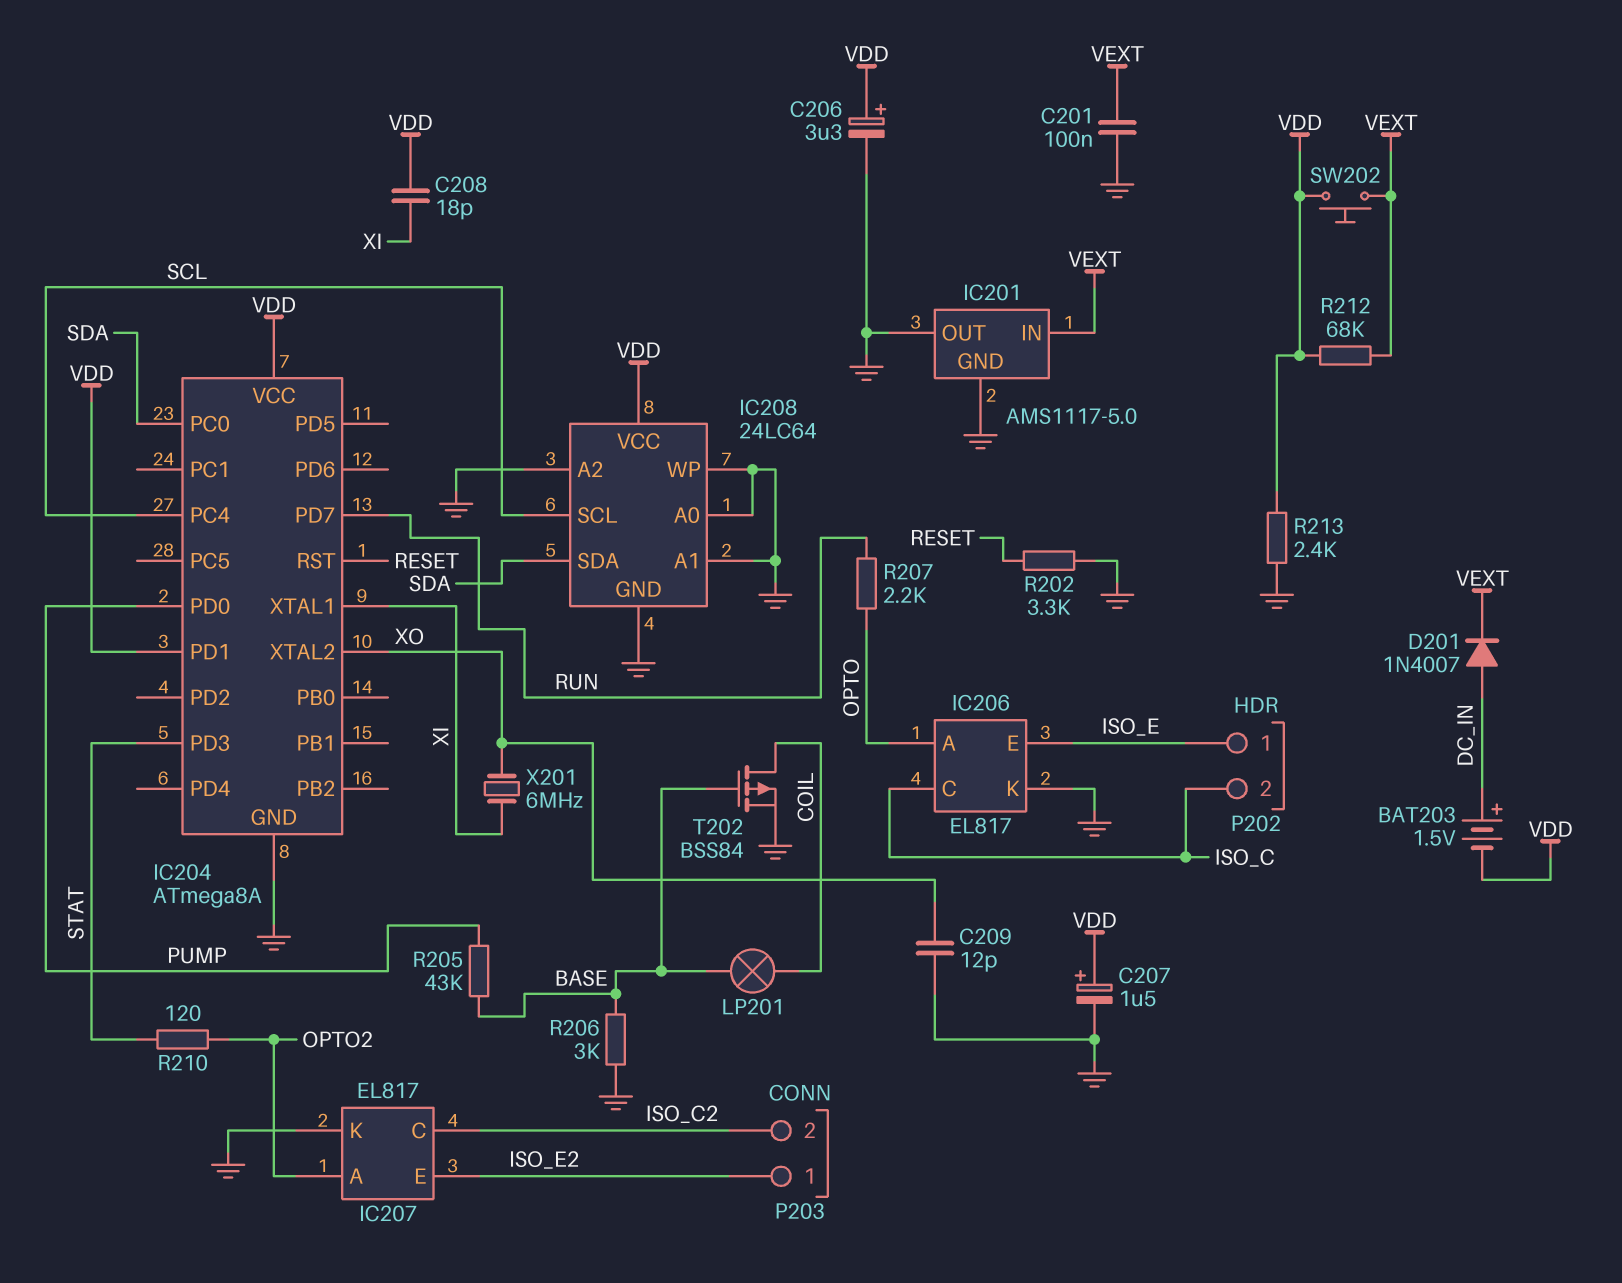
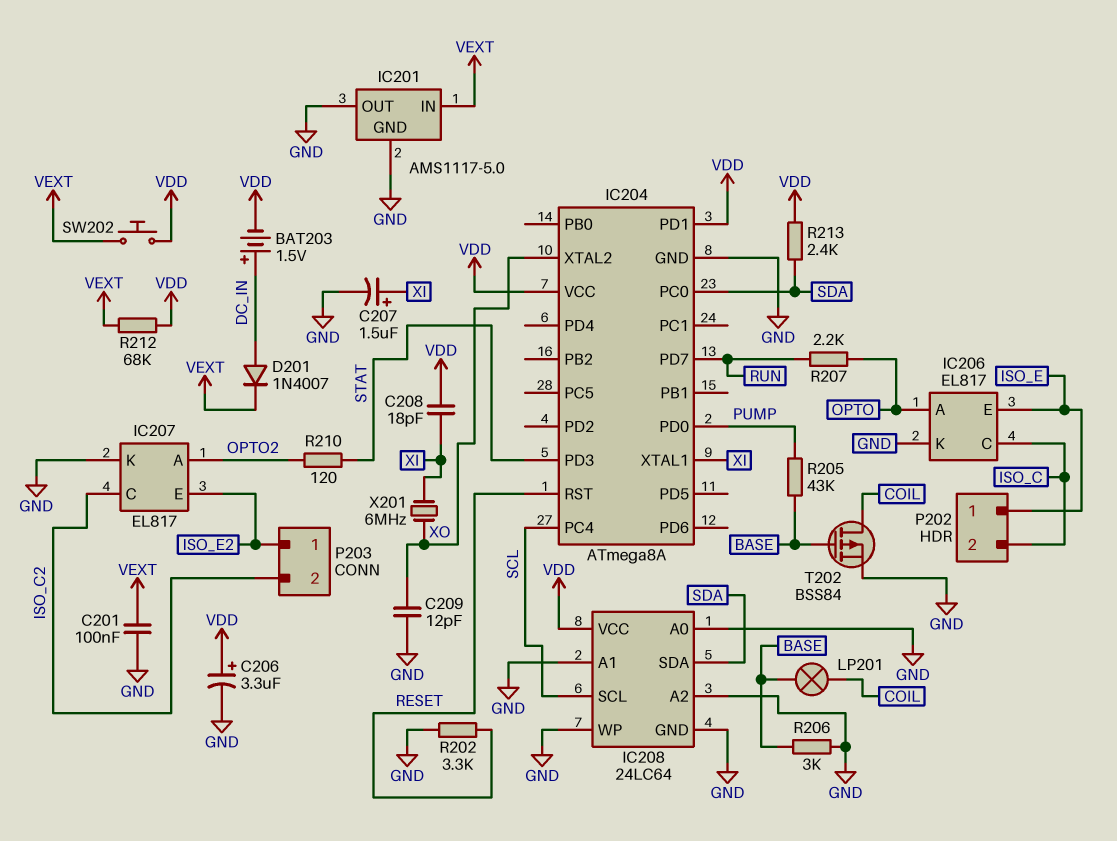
C207: 1.5uF (plus VDD, minus GND) -> 1.5uF (plus XI, minus GND)
R213: 2.4k (GND, VDD) -> 2.4k (SDA, VDD)

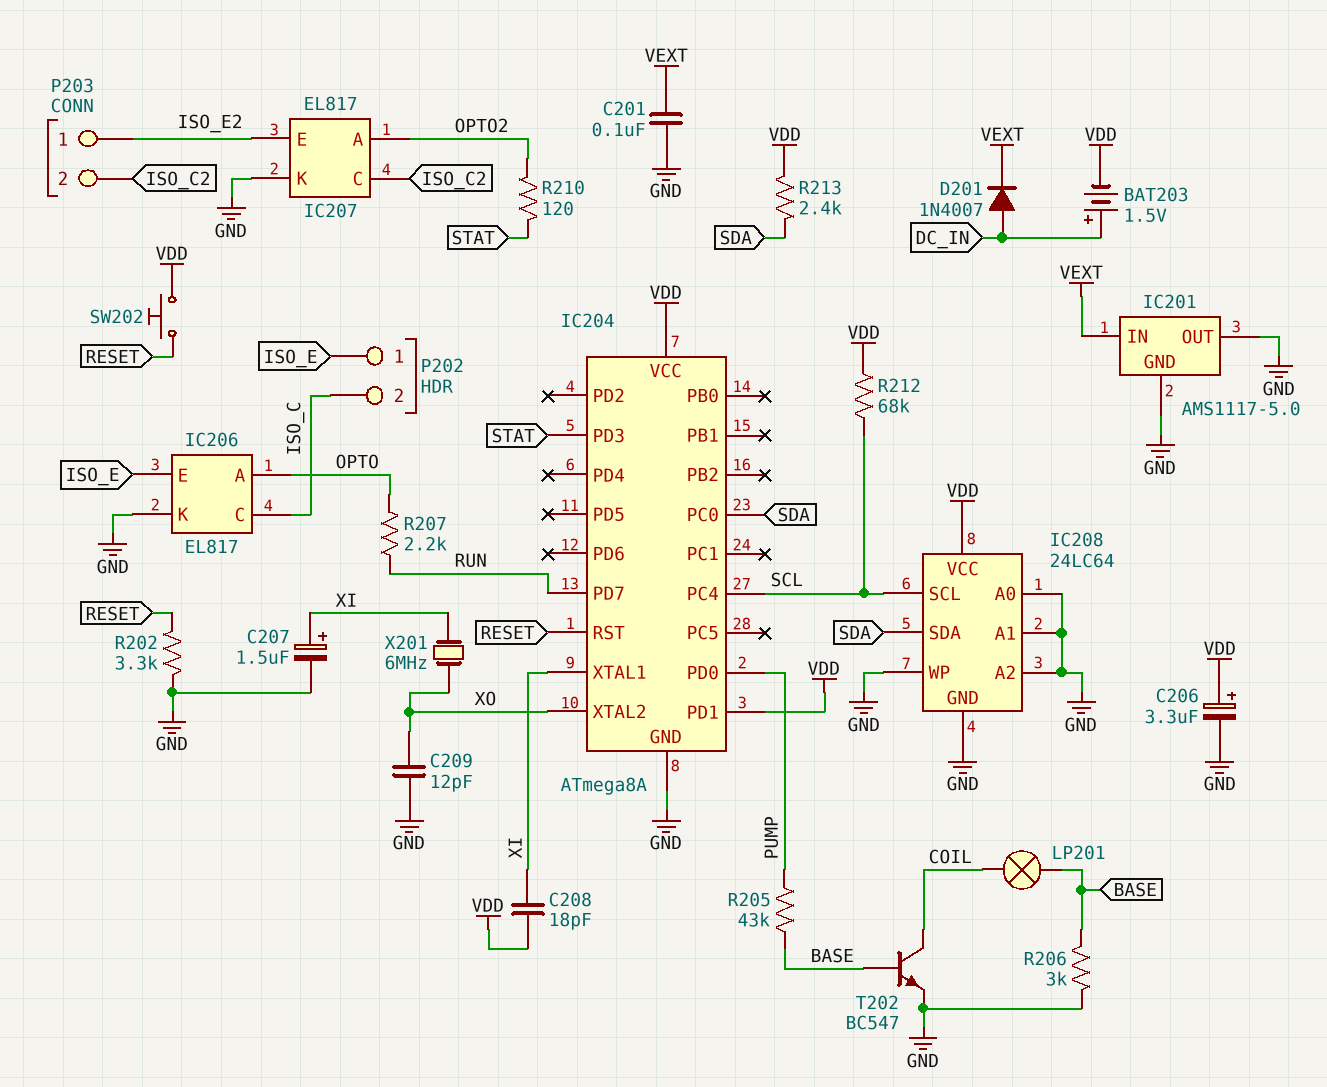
R212: 68k (VDD, VEXT) -> 68k (SCL, VDD)
SW202: button (VDD, VEXT) -> button (RESET, VDD)
T202: PMOS BSS84 (G BASE, D COIL, S GND) -> NPN BC547 (B BASE, C COIL, E GND)

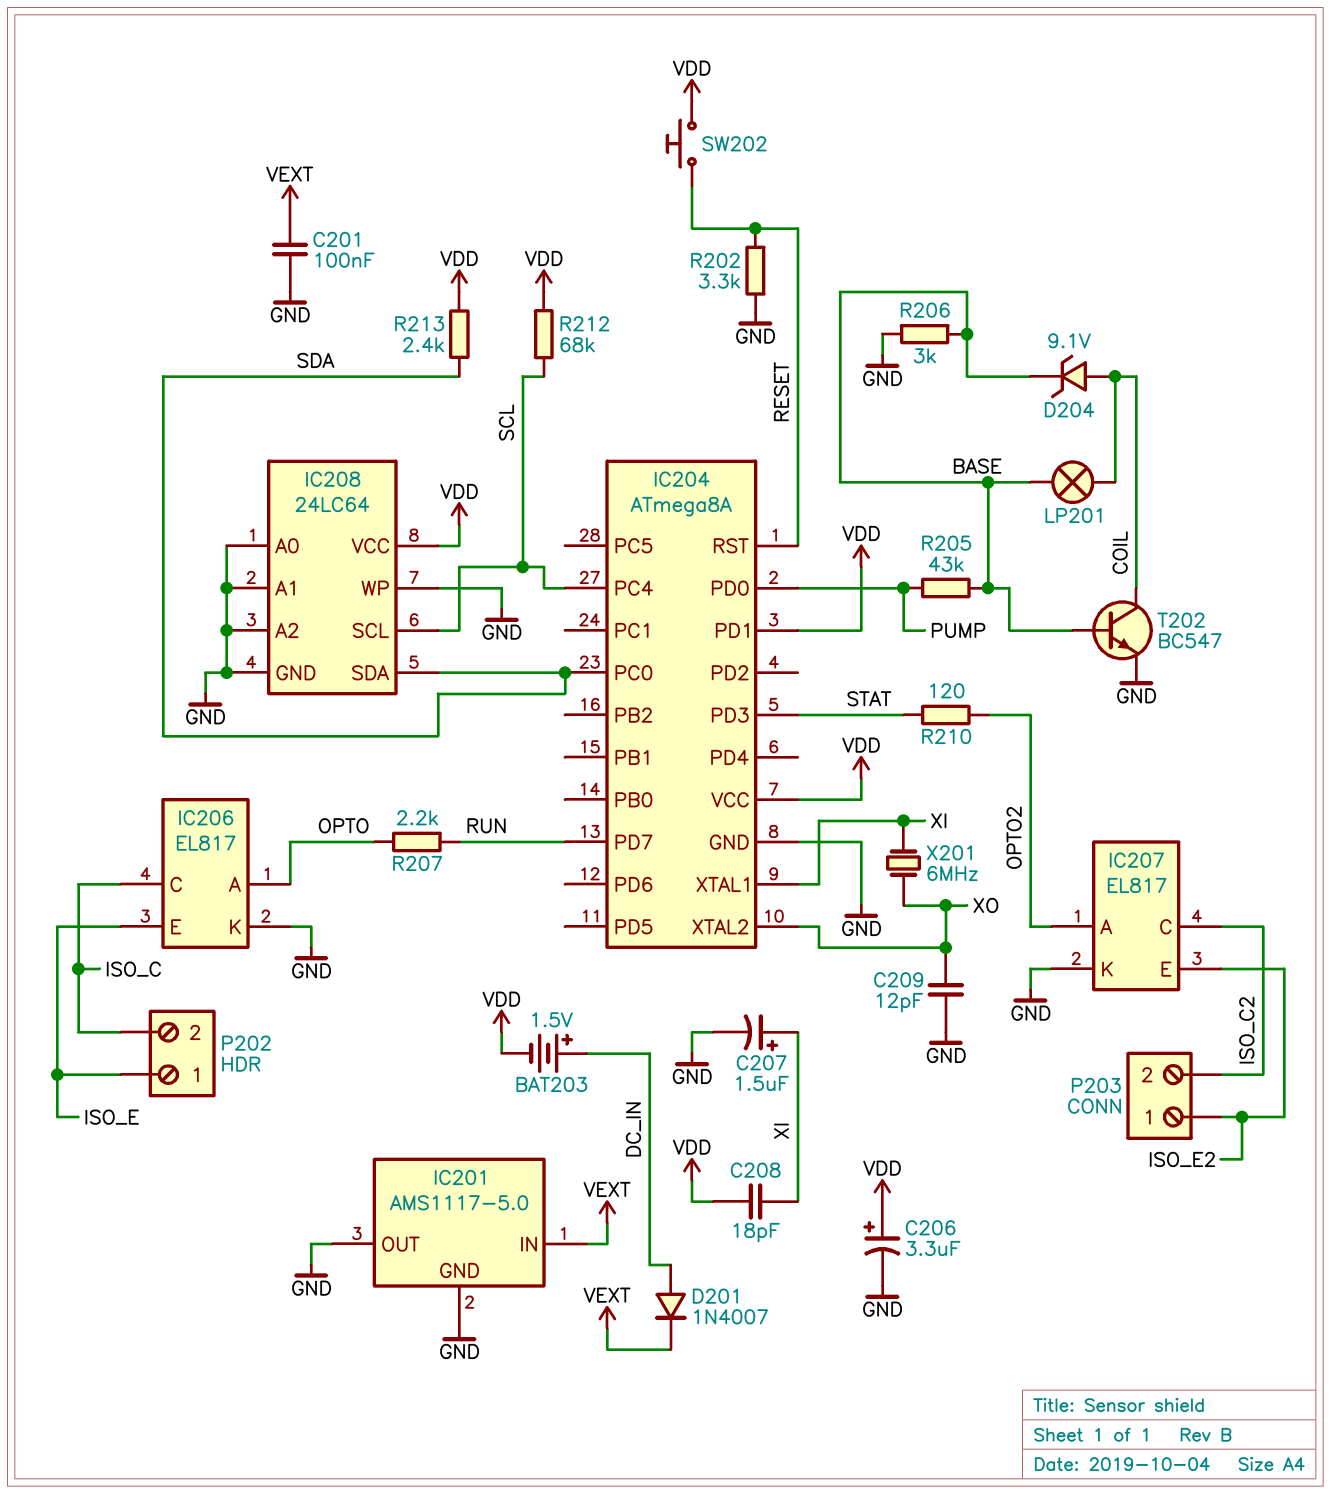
D204: none -> zener 9.1V (A COIL, K BASE)

